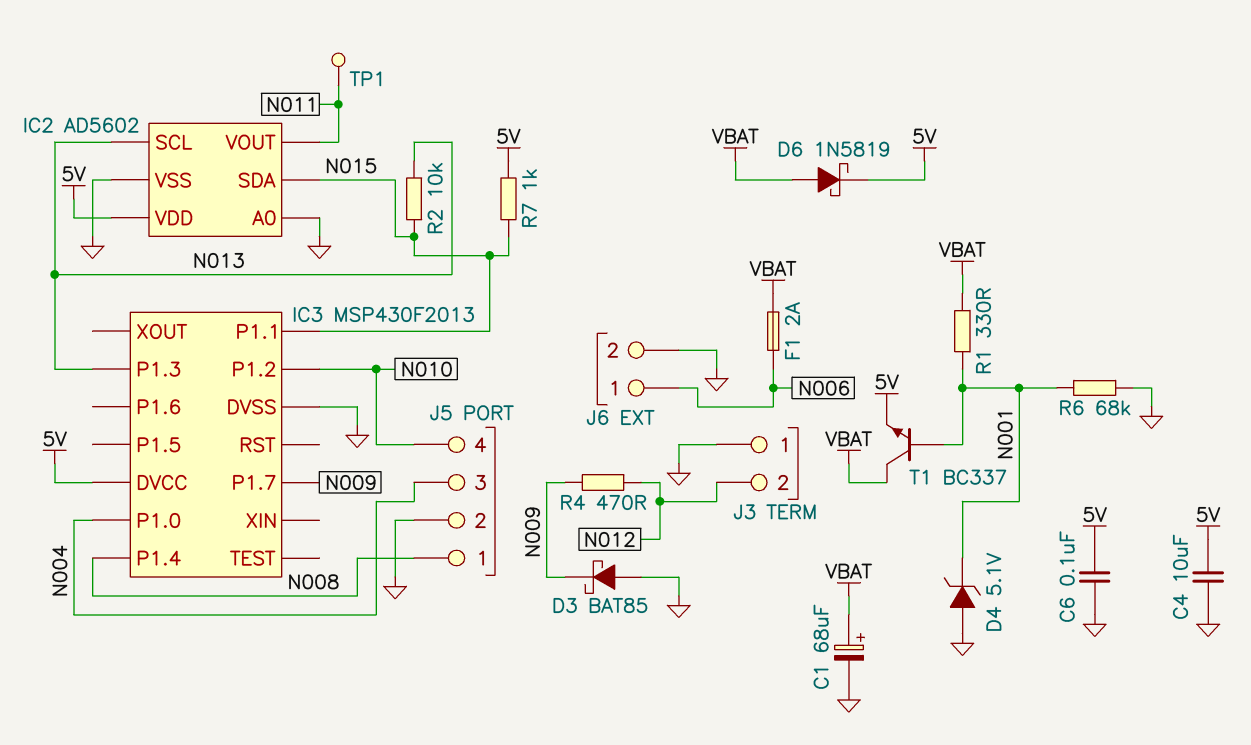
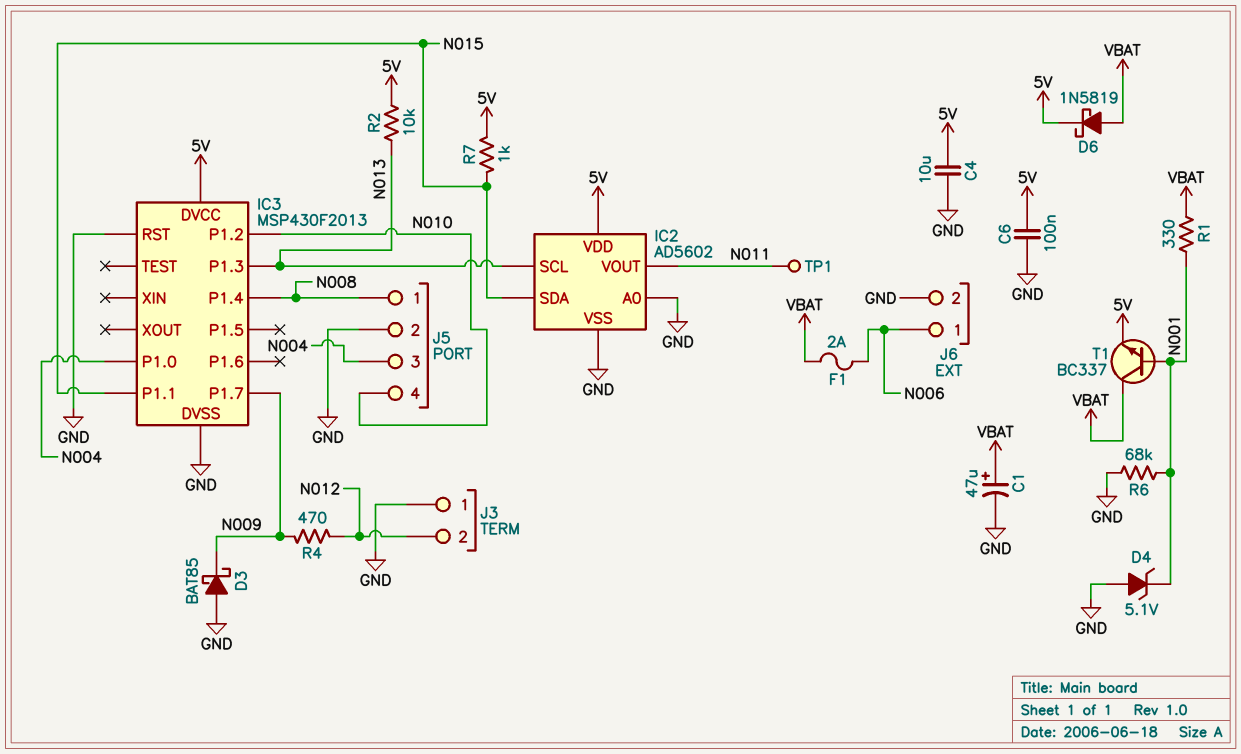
C1: 68uF (plus VBAT, minus GND) -> 47uF (plus VBAT, minus GND)
IC3 pin RST: none -> GND
R2: 10k (N013, N015) -> 10k (5V, N013)

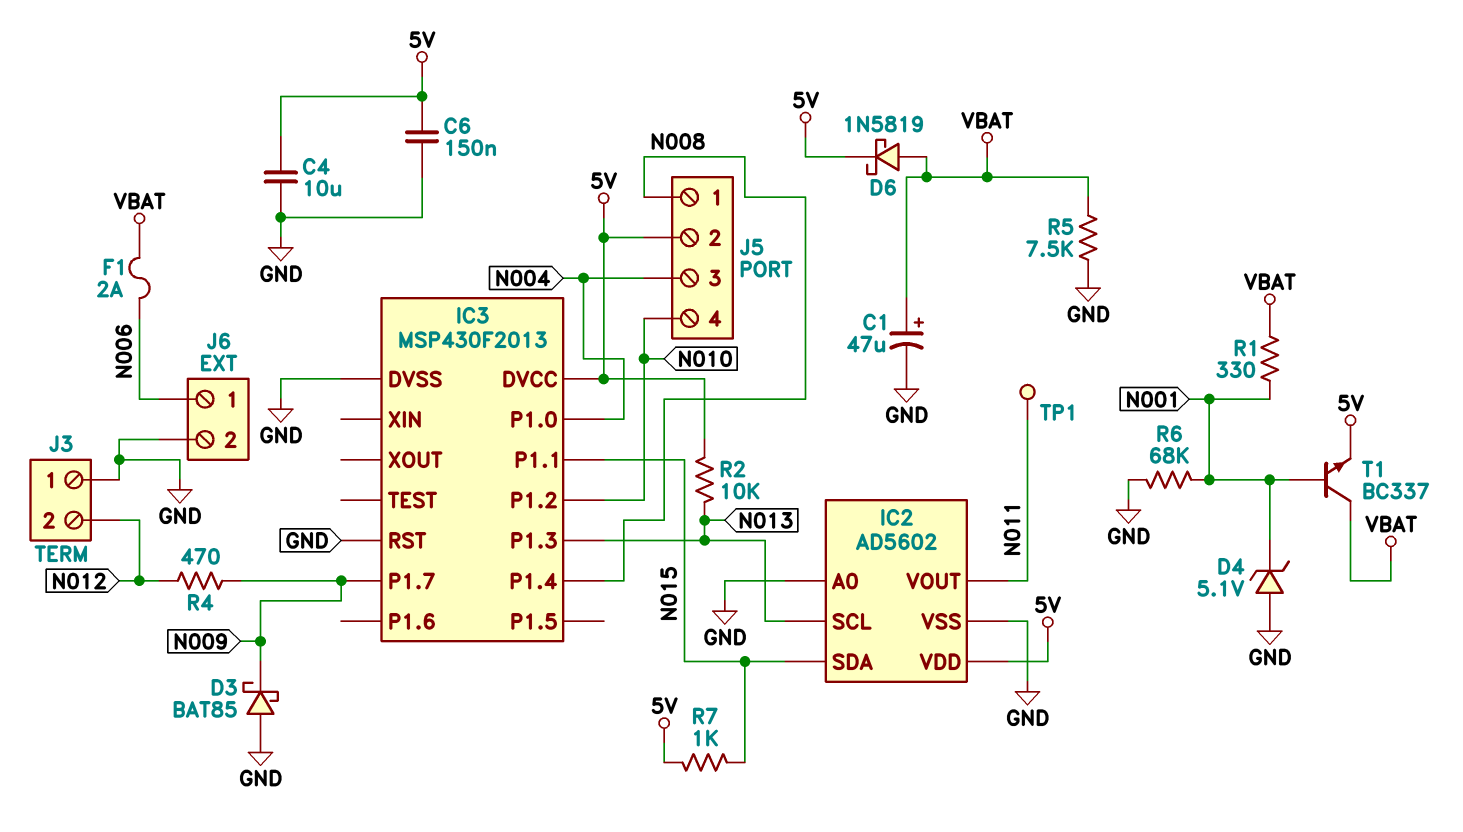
C6: 100nF (5V, GND) -> 150nF (5V, GND)
J5 pin 2: GND -> 5V
R5: none -> 7.5k (GND, VBAT)

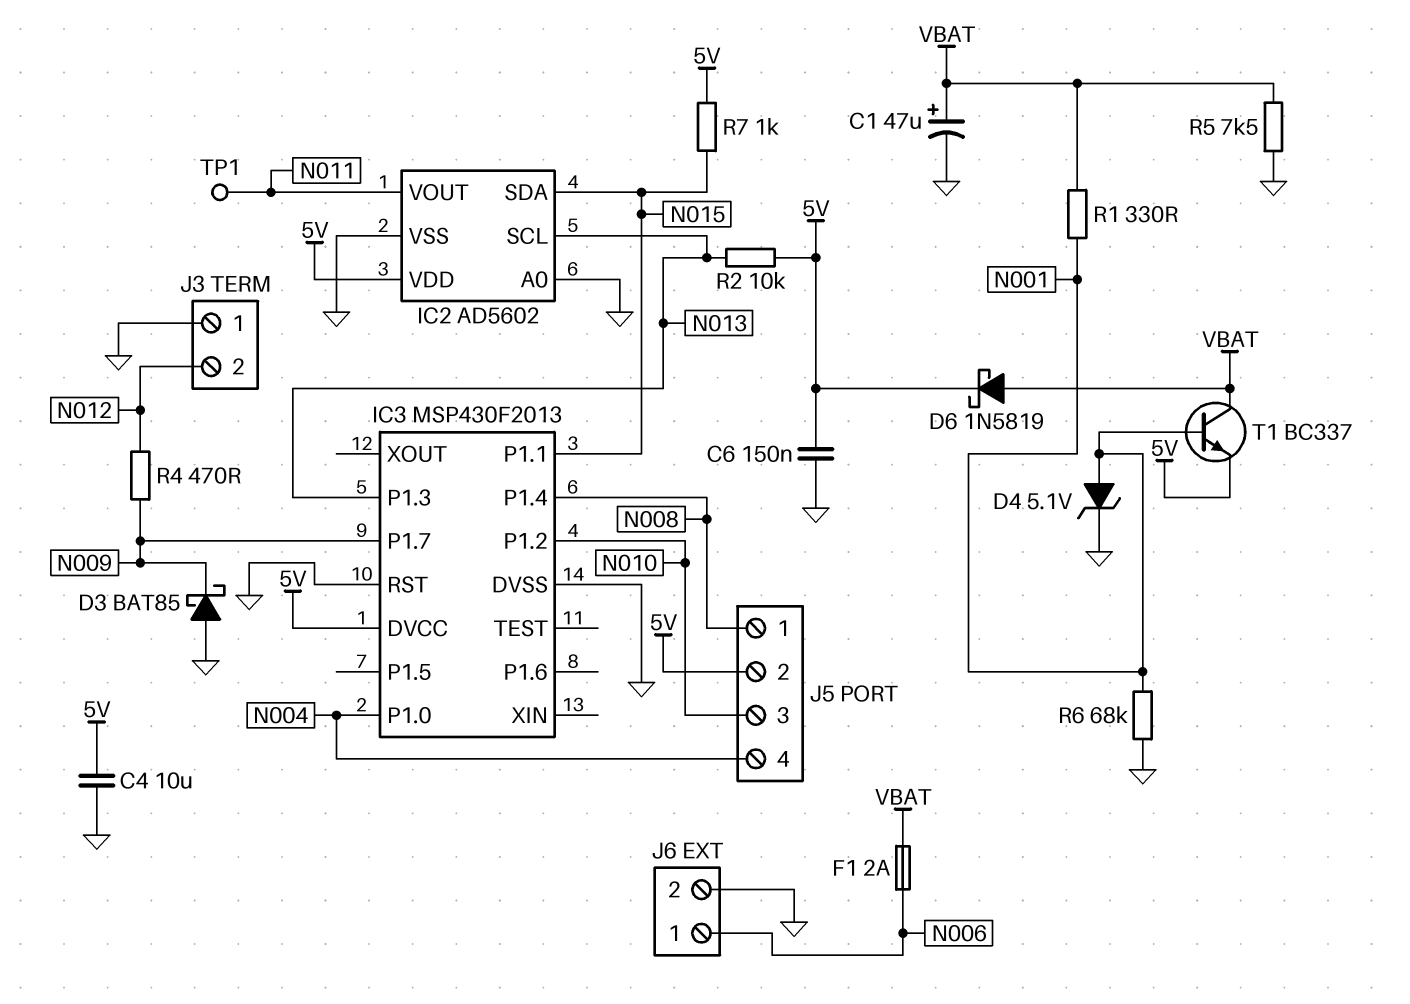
D4: zener 5.1V (A GND, K N001) -> zener 5.1V (A N001, K GND)
J5 pin 3: N004 -> N010
J5 pin 4: N010 -> N004

